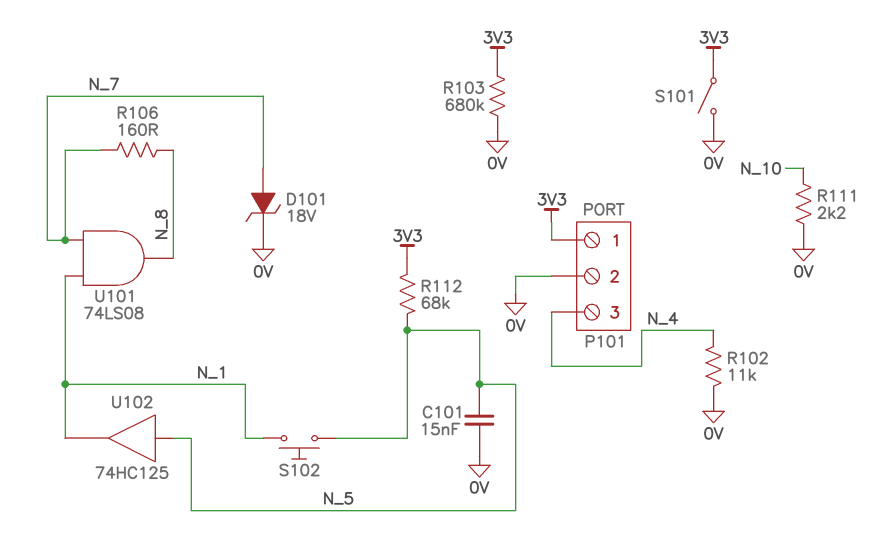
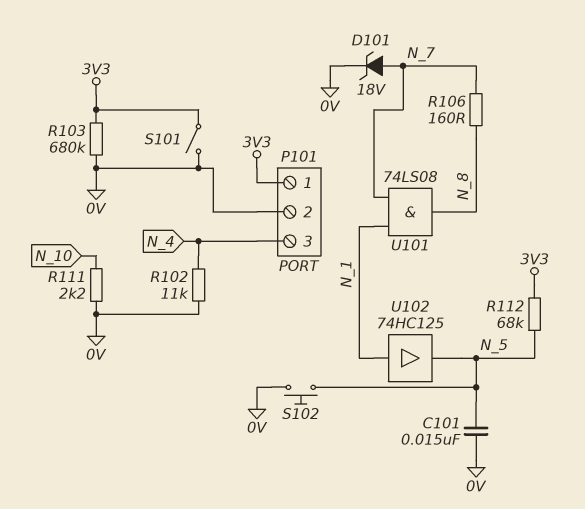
S102: button (N_1, N_5) -> button (0V, N_5)
U102: buffer 74HC125 (in N_5, out N_1) -> buffer 74HC125 (in N_1, out N_5)

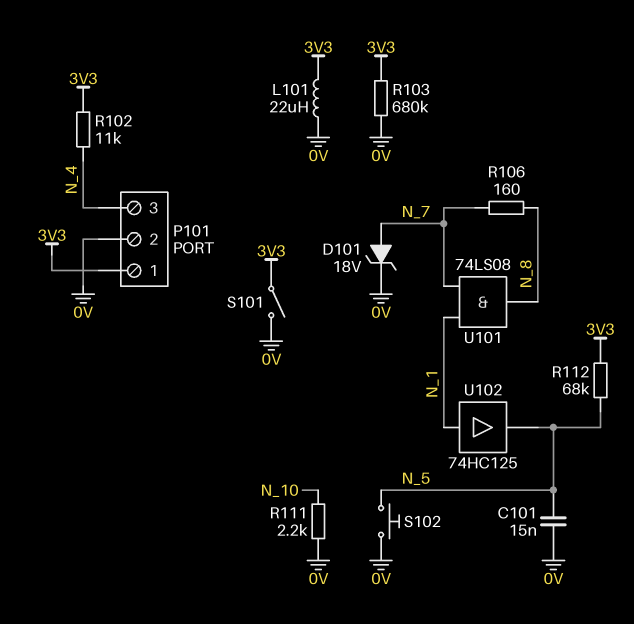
L101: none -> 22uH (0V, 3V3)
R102: 11k (0V, N_4) -> 11k (3V3, N_4)

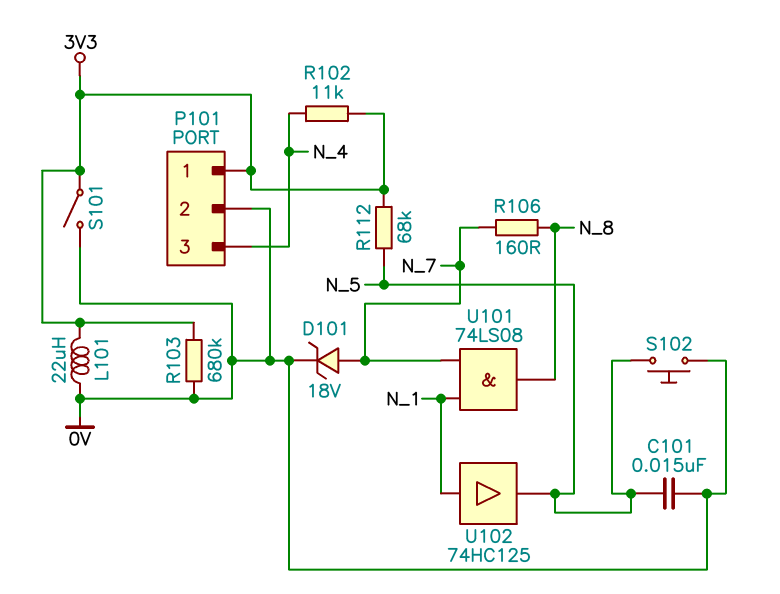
R111: 2.2k (0V, N_10) -> none

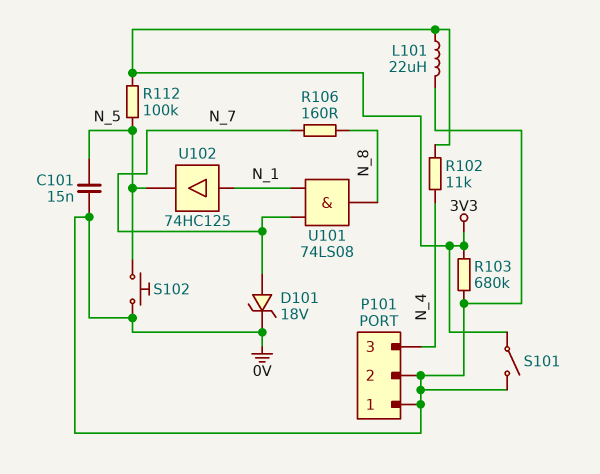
P101 pin 1: 3V3 -> 0V
R112: 68k (3V3, N_5) -> 100k (3V3, N_5)

